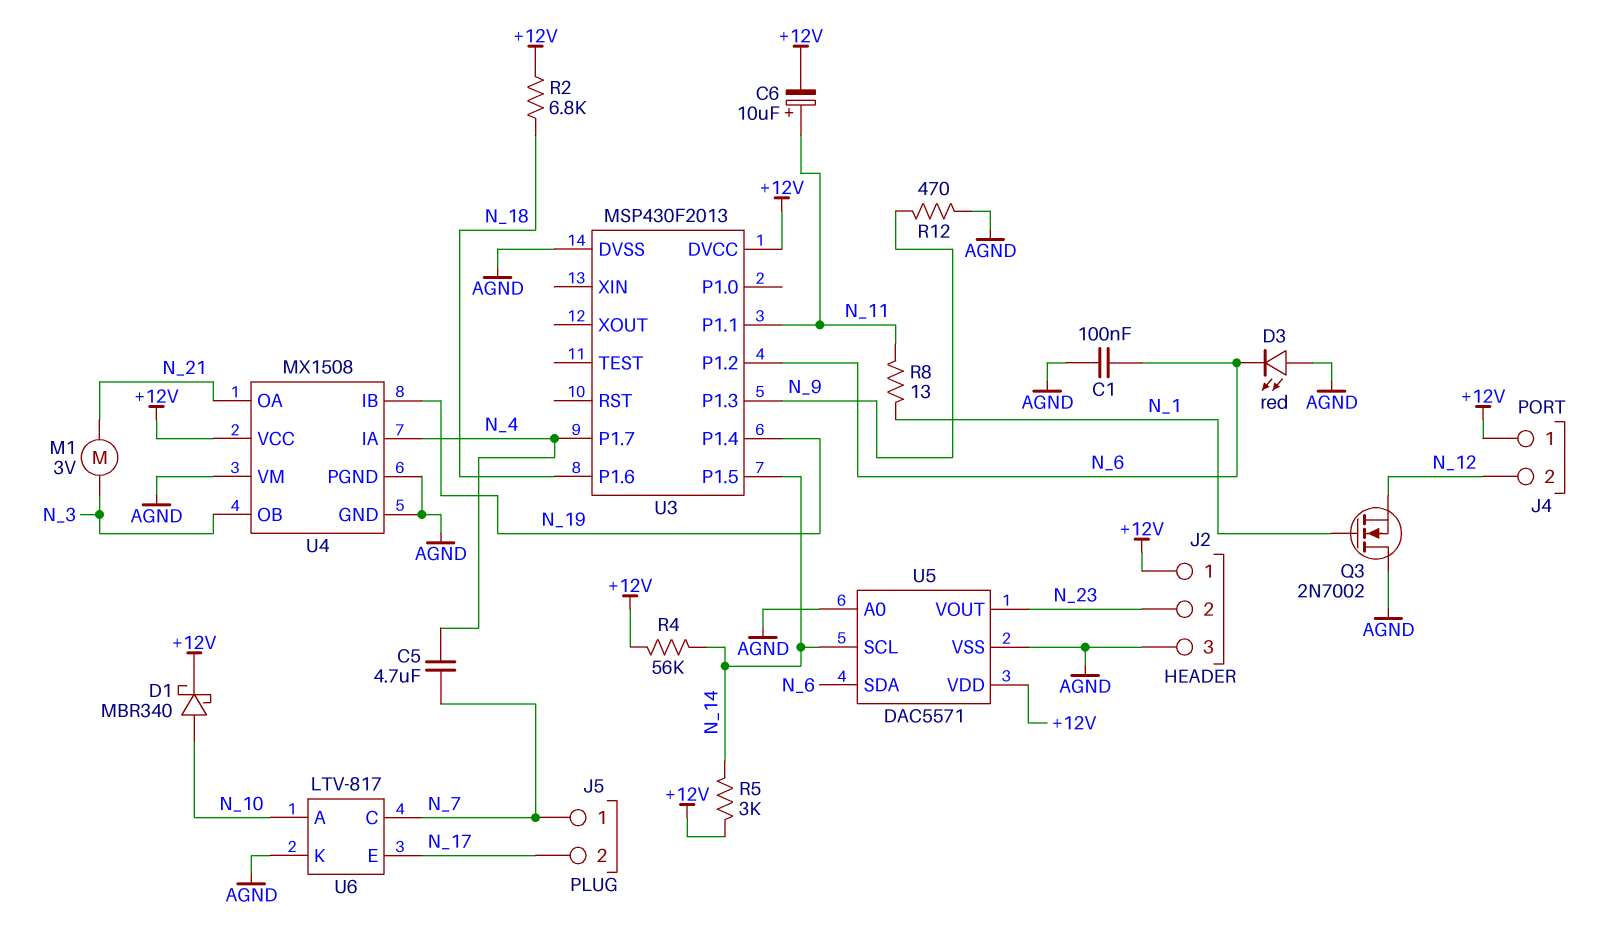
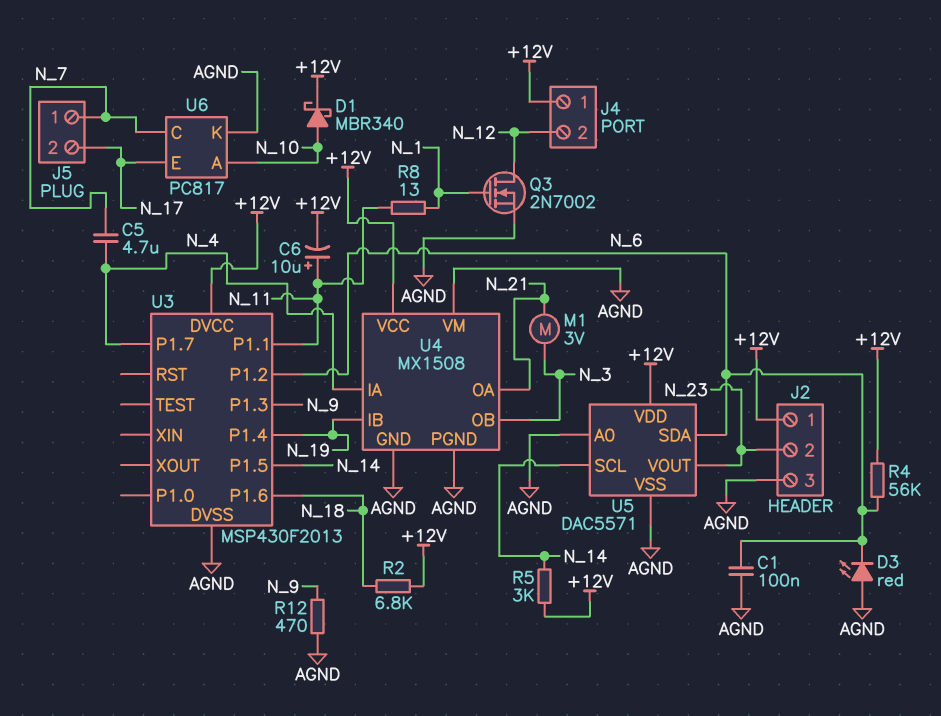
Q3: NMOS 2N7002 (G N_1, D AGND, S N_12) -> NMOS 2N7002 (G N_1, D N_12, S AGND)
R4: 56k (+12V, N_14) -> 56k (+12V, N_6)
U6: LTV-817 -> PC817

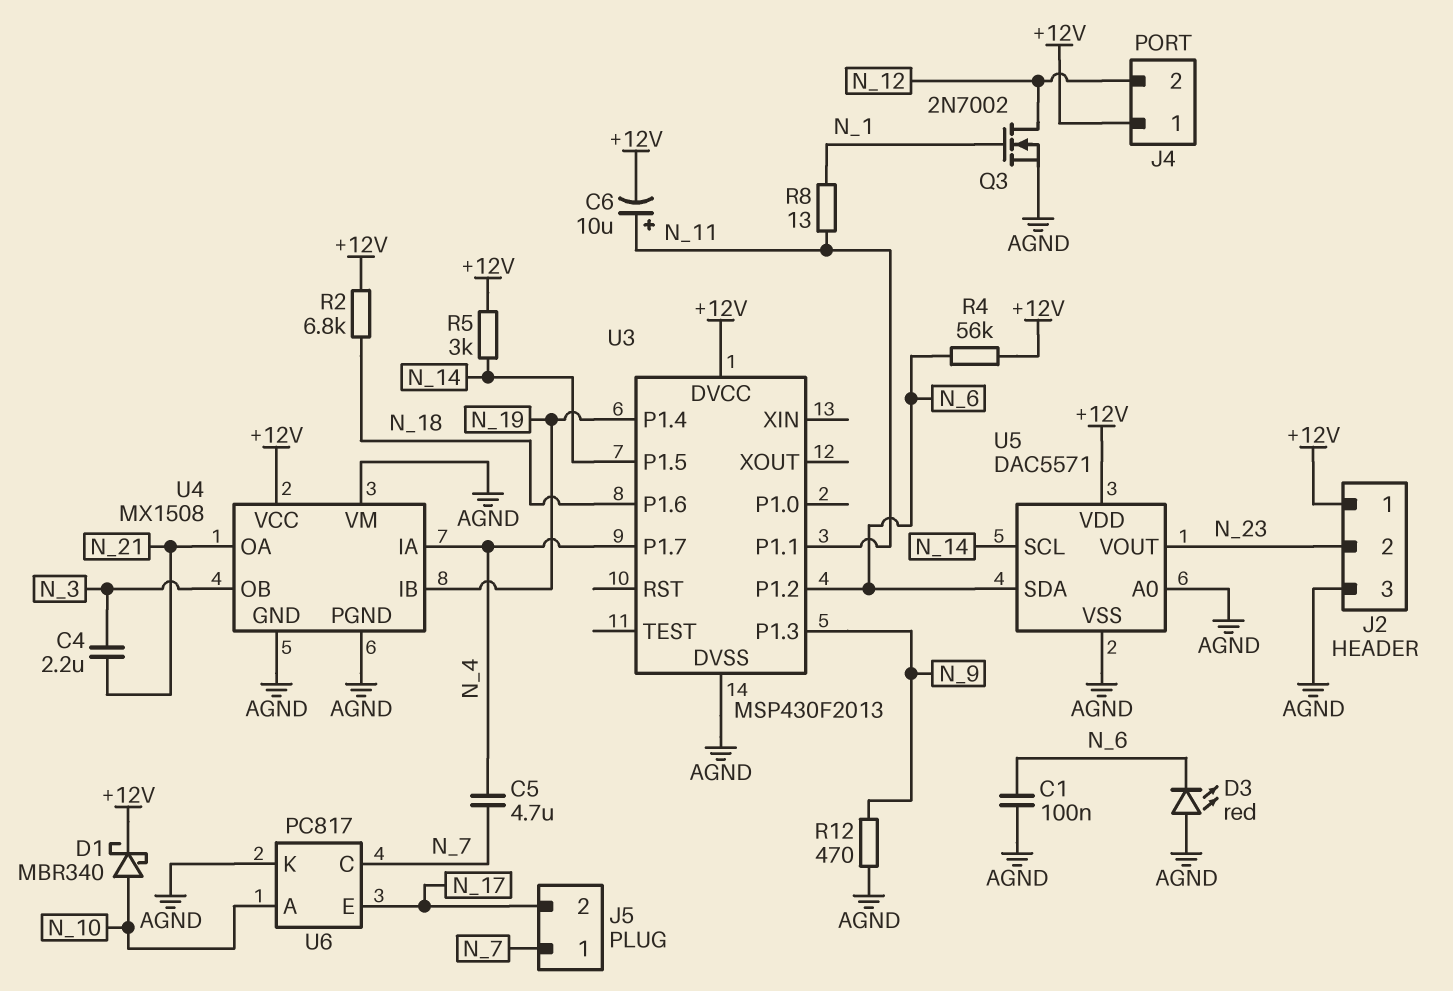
C4: none -> 2.2uF (N_3, N_21)
M1: motor 3V (N_3, N_21) -> none

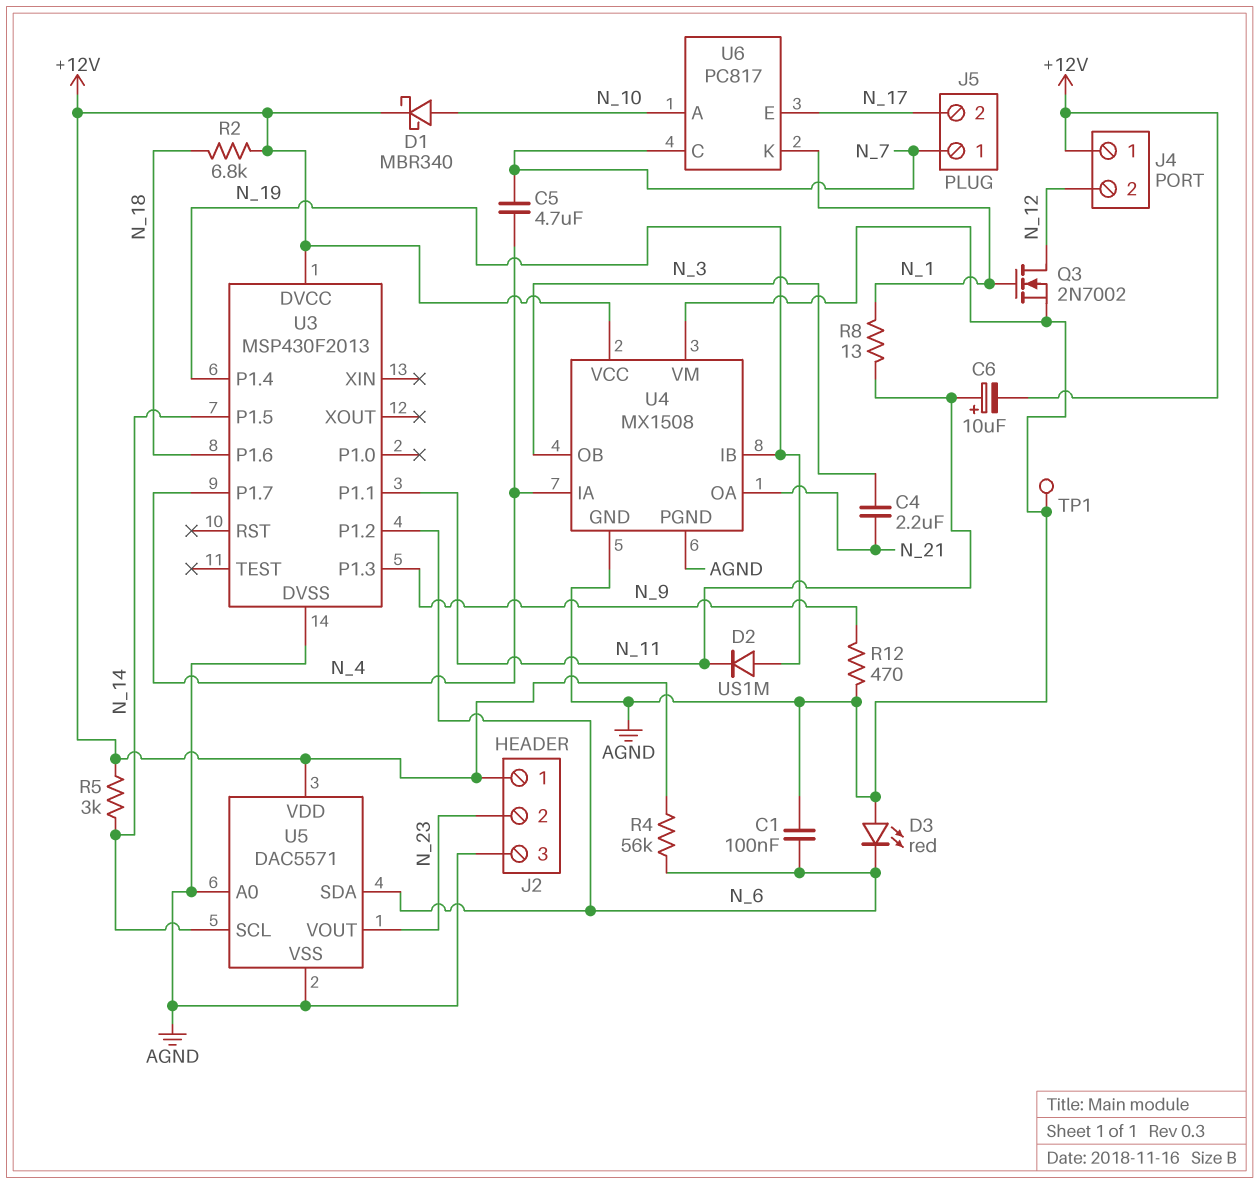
D2: none -> diode US1M (A N_19, K N_11)
TP1: none -> test point (AGND)
U6 pin K: AGND -> N_1

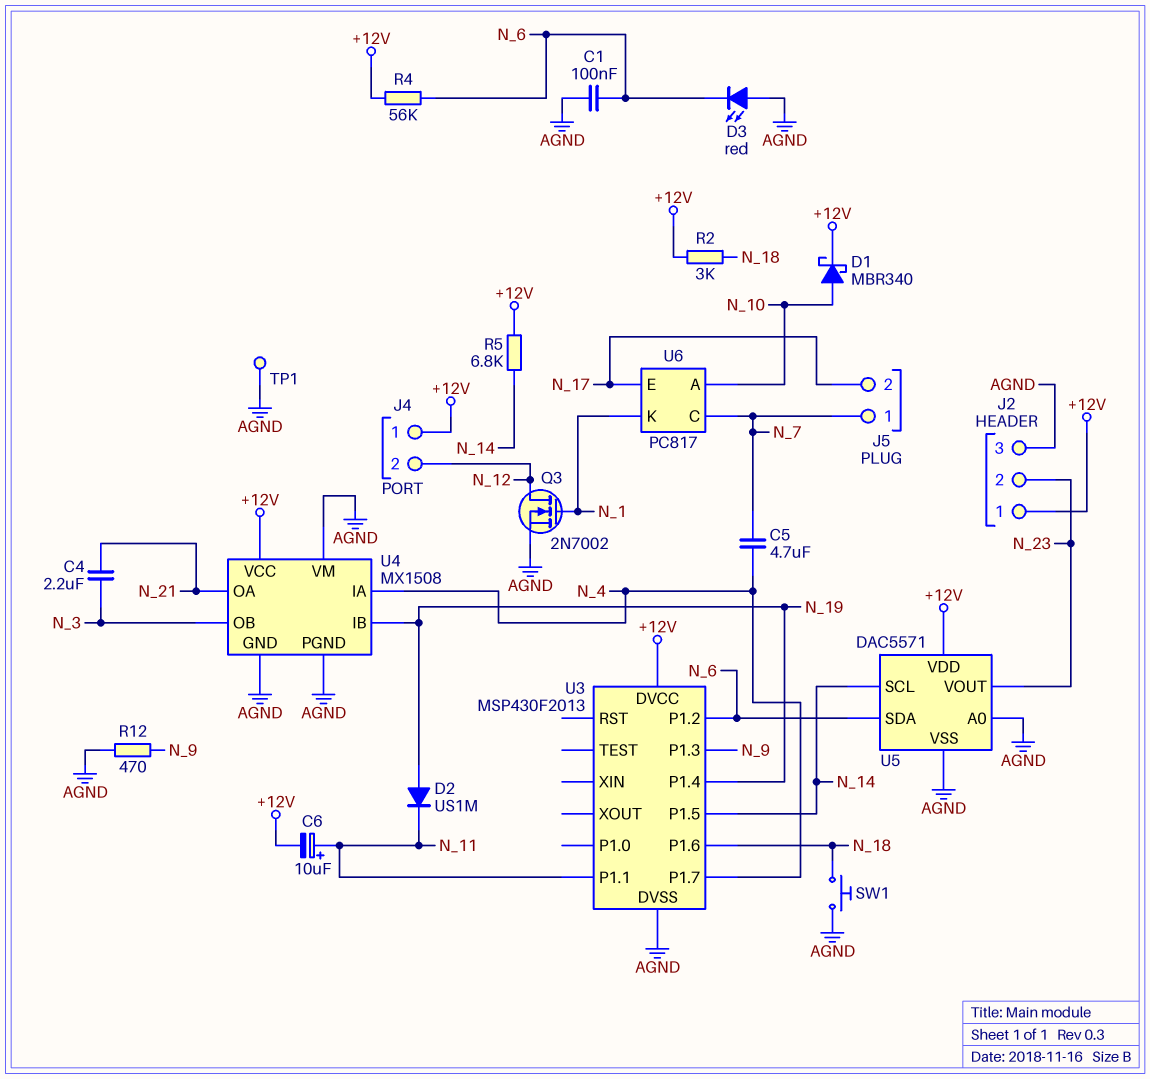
R2: 6.8k (+12V, N_18) -> 3k (+12V, N_18)
R5: 3k (+12V, N_14) -> 6.8k (+12V, N_14)
R8: 13 (N_1, N_11) -> none
SW1: none -> button (AGND, N_18)

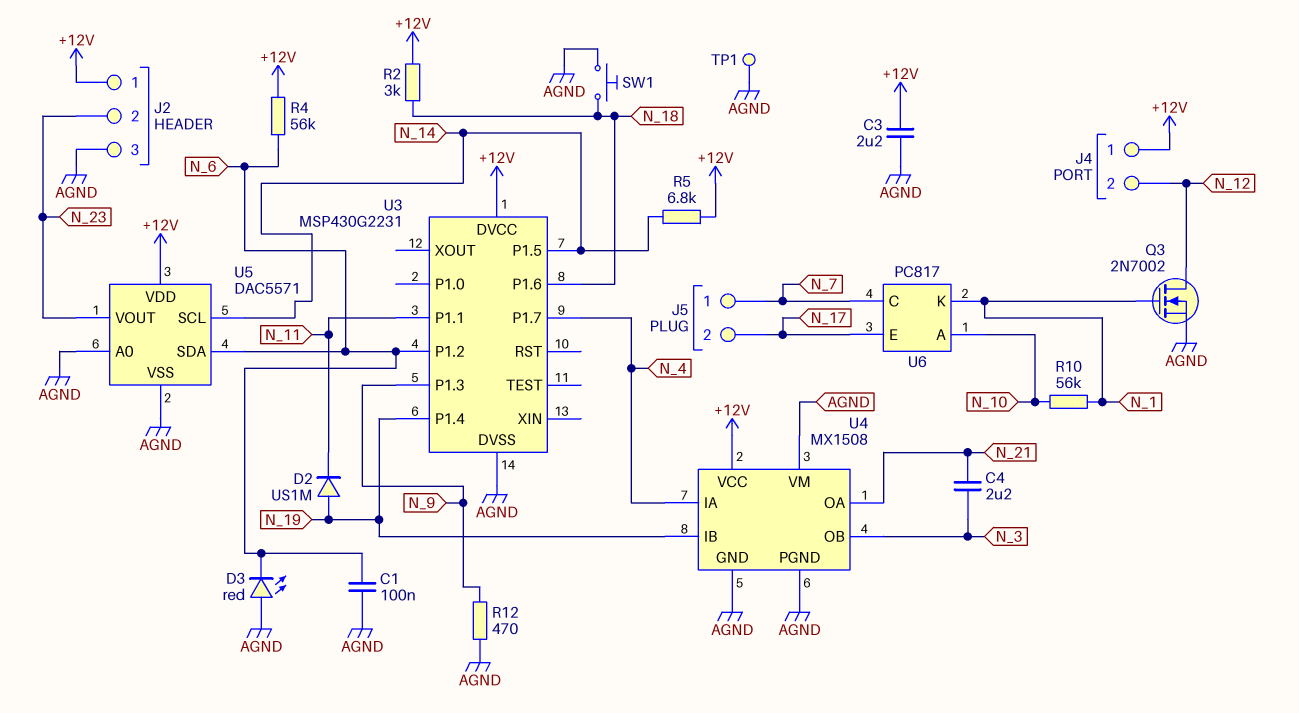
C3: none -> 2.2uF (+12V, AGND)
C5: 4.7uF (N_4, N_7) -> none
C6: 10uF (plus N_11, minus +12V) -> none
D1: schottky MBR340 (A N_10, K +12V) -> none
R10: none -> 56k (N_1, N_10)
U3: MSP430F2013 -> MSP430G2231

